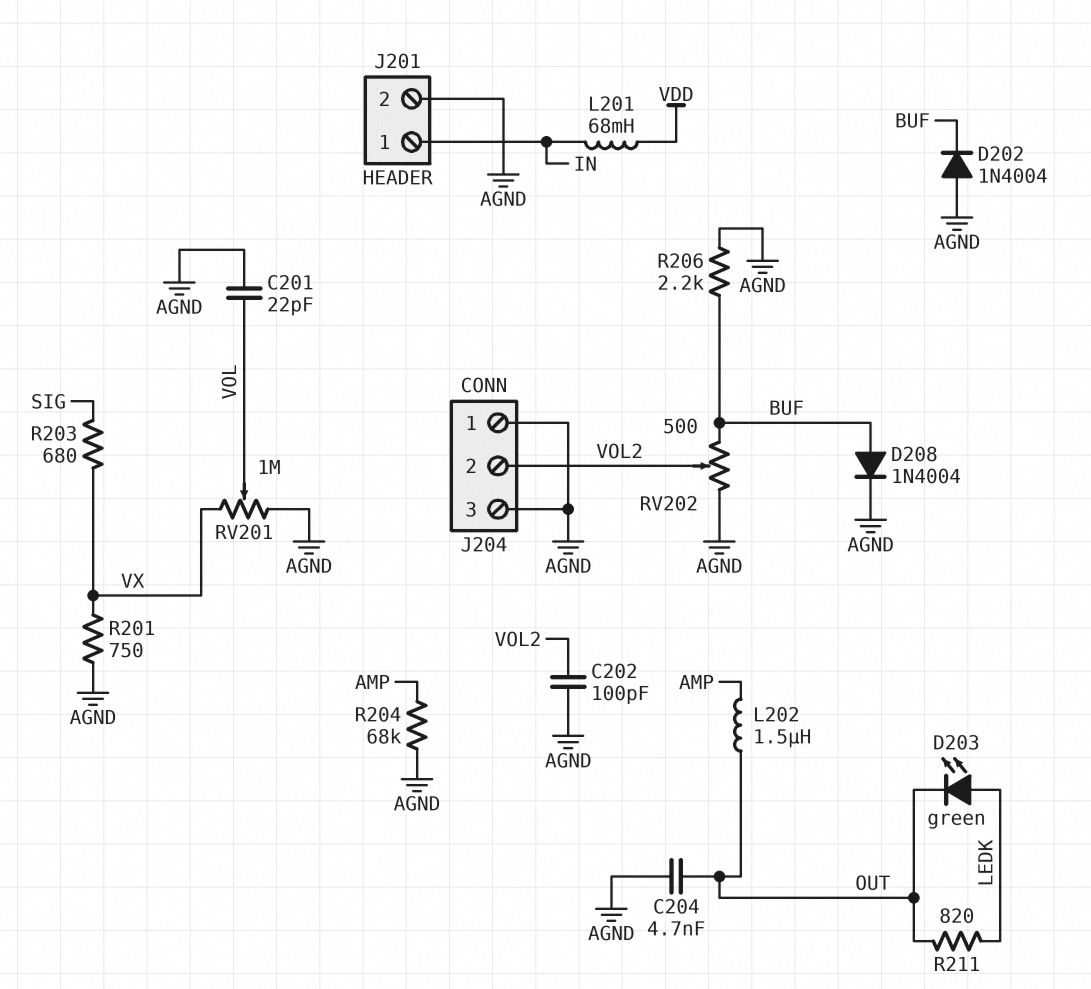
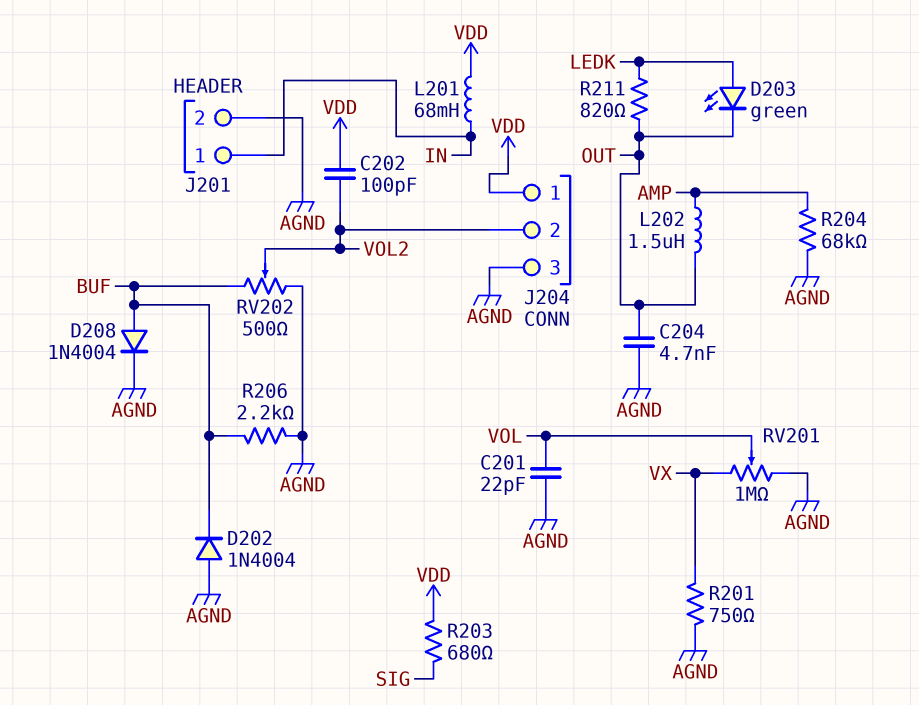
C202: 100pF (AGND, VOL2) -> 100pF (VDD, VOL2)
J204 pin 1: AGND -> VDD
R203: 680 (SIG, VX) -> 680 (SIG, VDD)

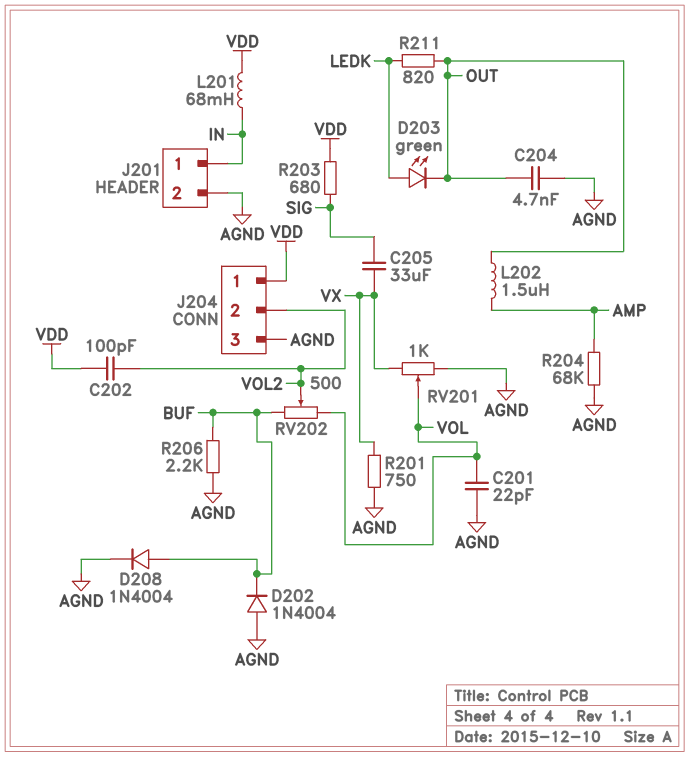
C205: none -> 33uF (SIG, VX)
RV201: 1M (AGND, VX, wiper VOL) -> 1k (AGND, VX, wiper VOL)
RV202: 500 (AGND, BUF, wiper VOL2) -> 500 (BUF, VOL, wiper VOL2)

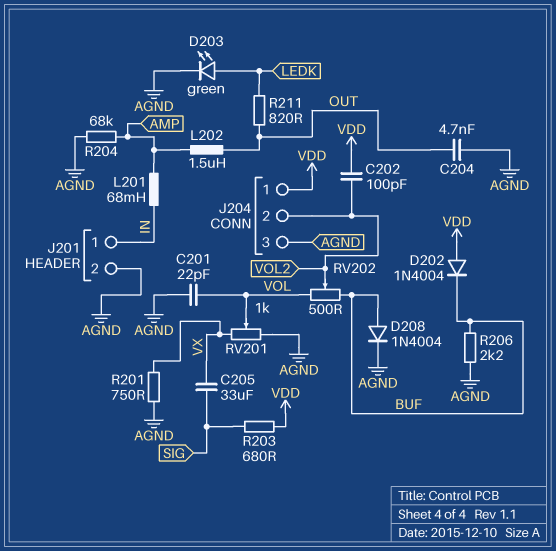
D202: diode 1N4004 (A AGND, K BUF) -> diode 1N4004 (A VDD, K BUF)
D203: LED green (A LEDK, K OUT) -> LED green (A LEDK, K AGND)
L201: 68mH (IN, VDD) -> 68mH (AMP, IN)

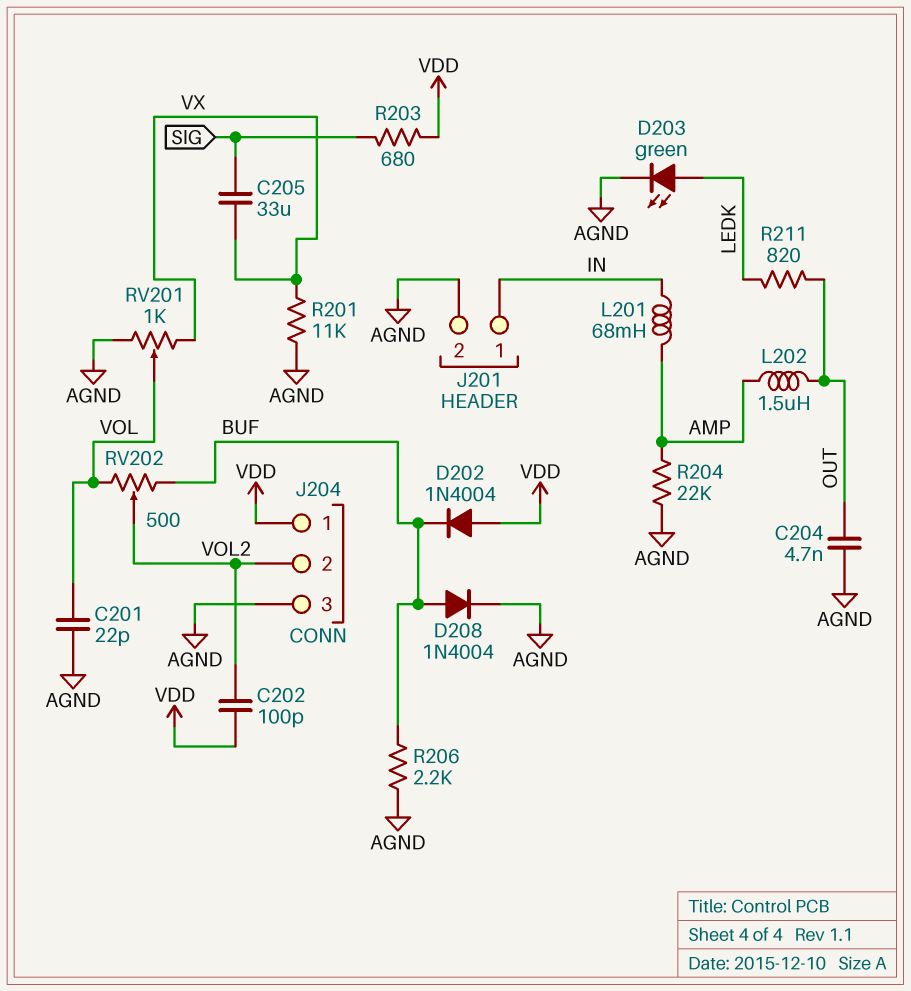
R201: 750 (AGND, VX) -> 11k (AGND, VX)
R204: 68k (AGND, AMP) -> 22k (AGND, AMP)

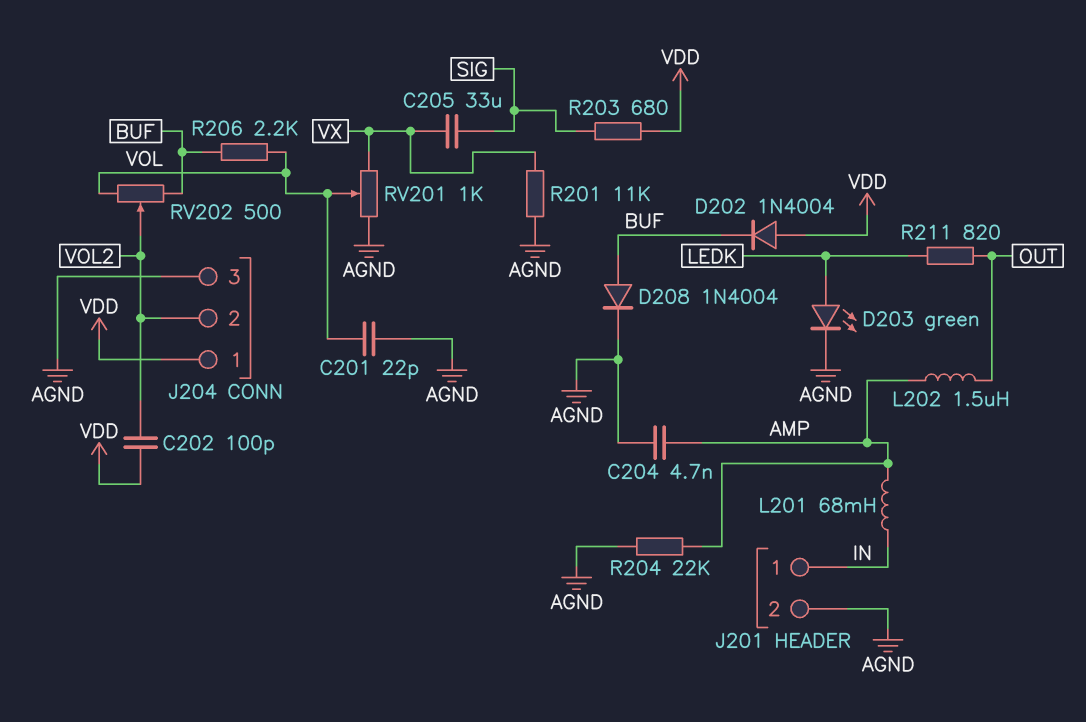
C204: 4.7nF (AGND, OUT) -> 4.7nF (AGND, AMP)
R206: 2.2k (AGND, BUF) -> 2.2k (BUF, VOL)

